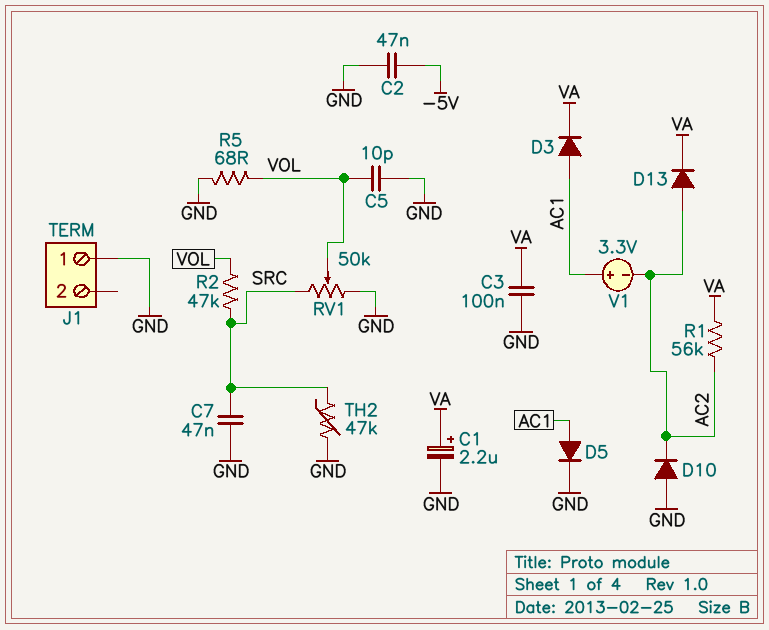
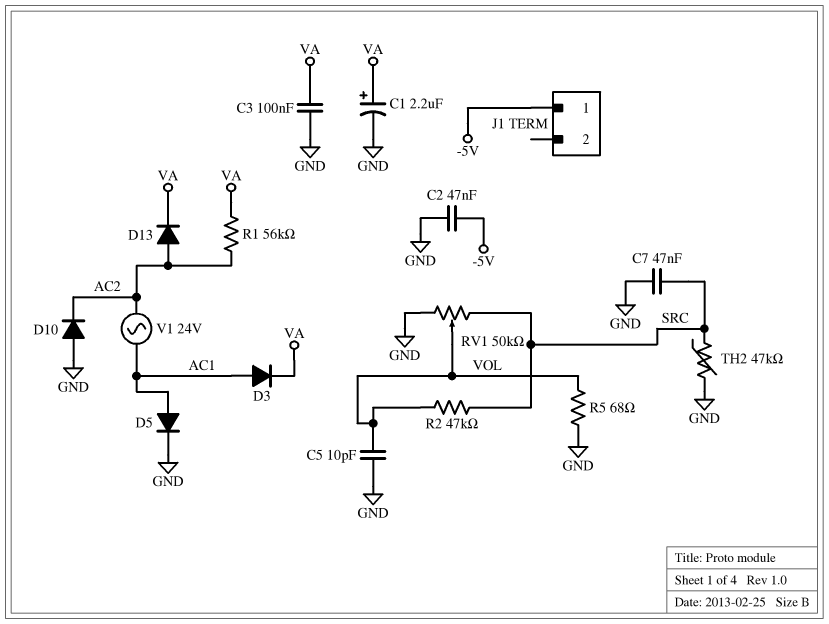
J1 pin 1: GND -> -5V
V1: 3.3V (plus AC1, minus AC2) -> AC 24V (AC1, AC2)

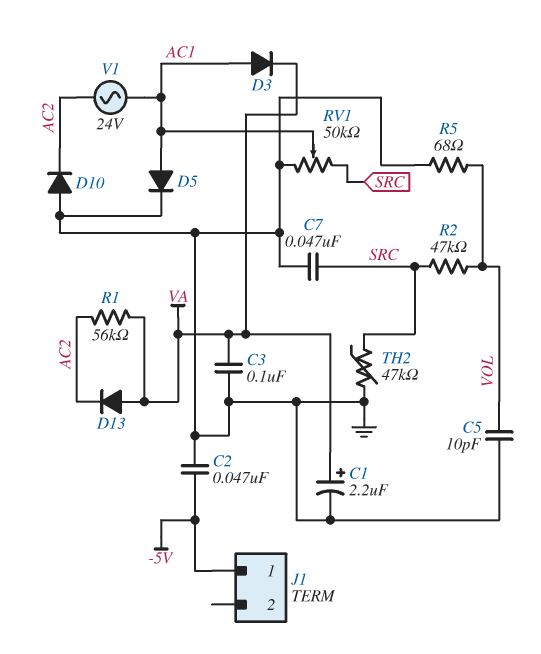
D13: diode (A AC2, K VA) -> diode (A VA, K AC2)
RV1: 50k (GND, SRC, wiper VOL) -> 50k (GND, SRC, wiper AC1)

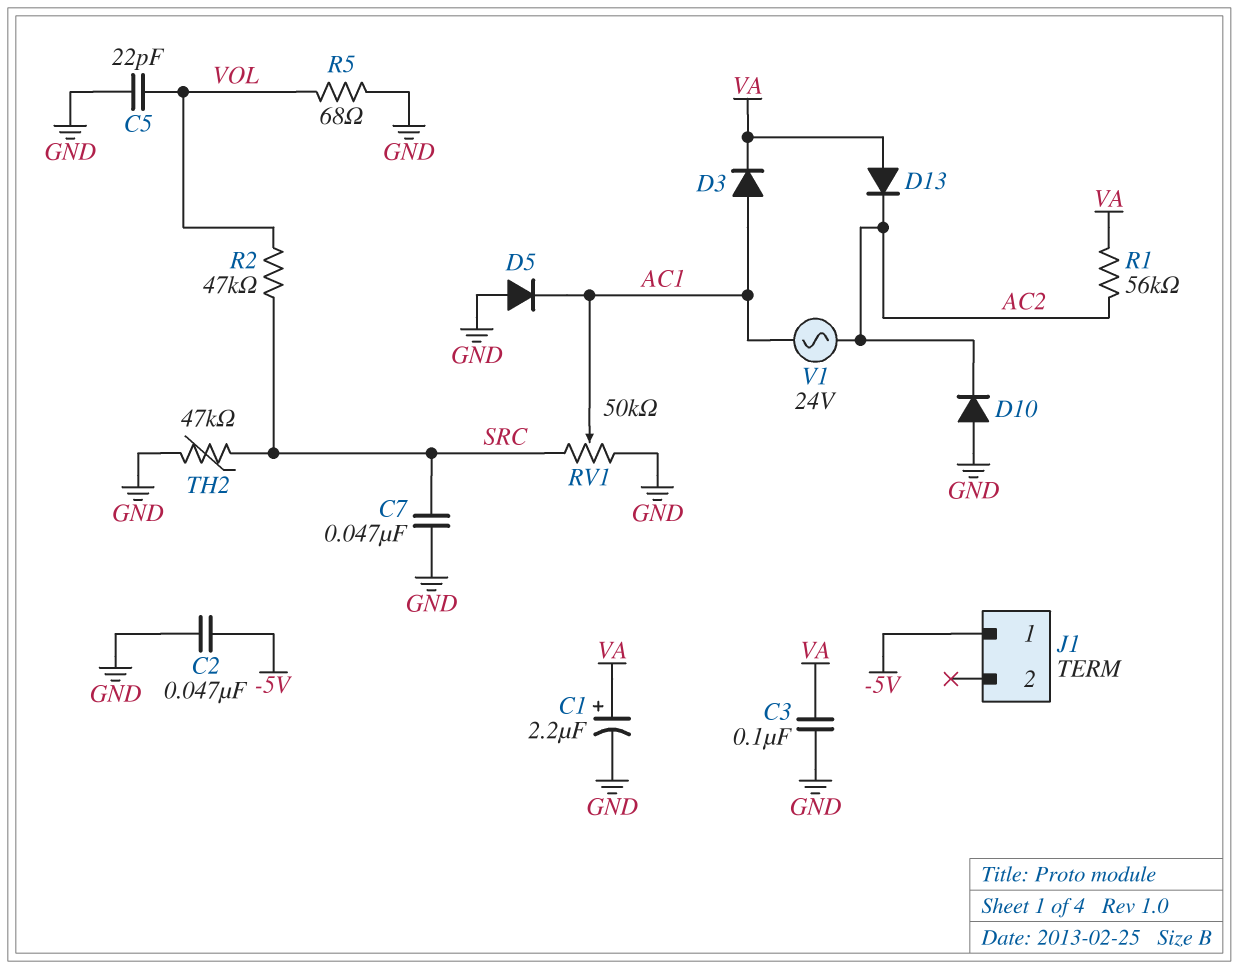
C5: 10pF (GND, VOL) -> 22pF (GND, VOL)
D5: diode (A AC1, K GND) -> diode (A GND, K AC1)

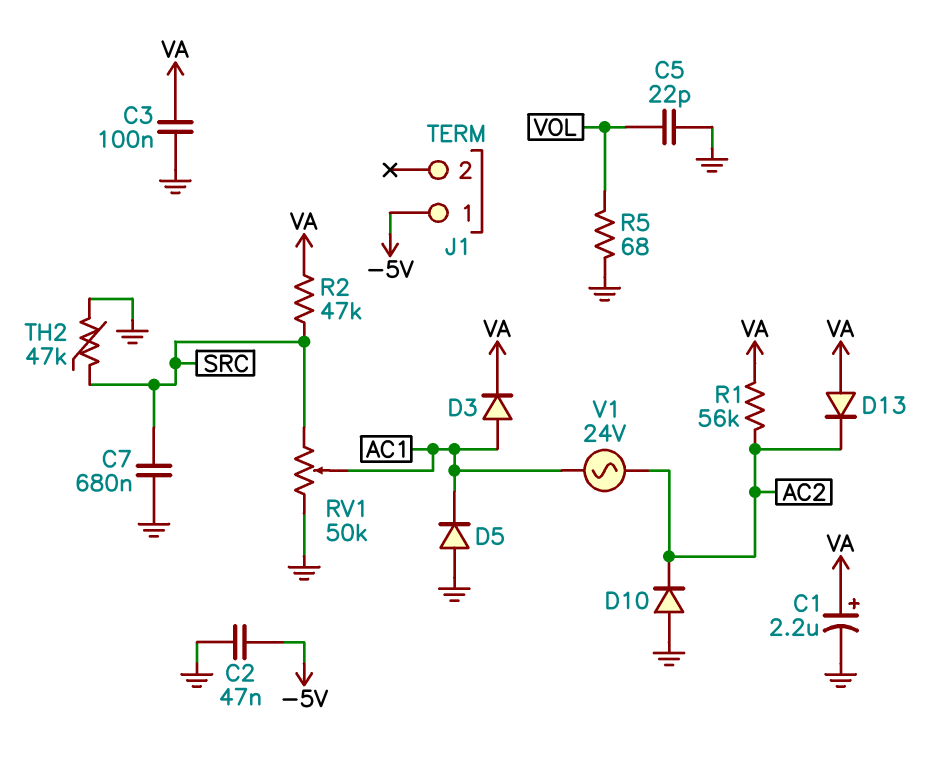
C7: 47nF (GND, SRC) -> 680nF (GND, SRC)
R2: 47k (SRC, VOL) -> 47k (SRC, VA)

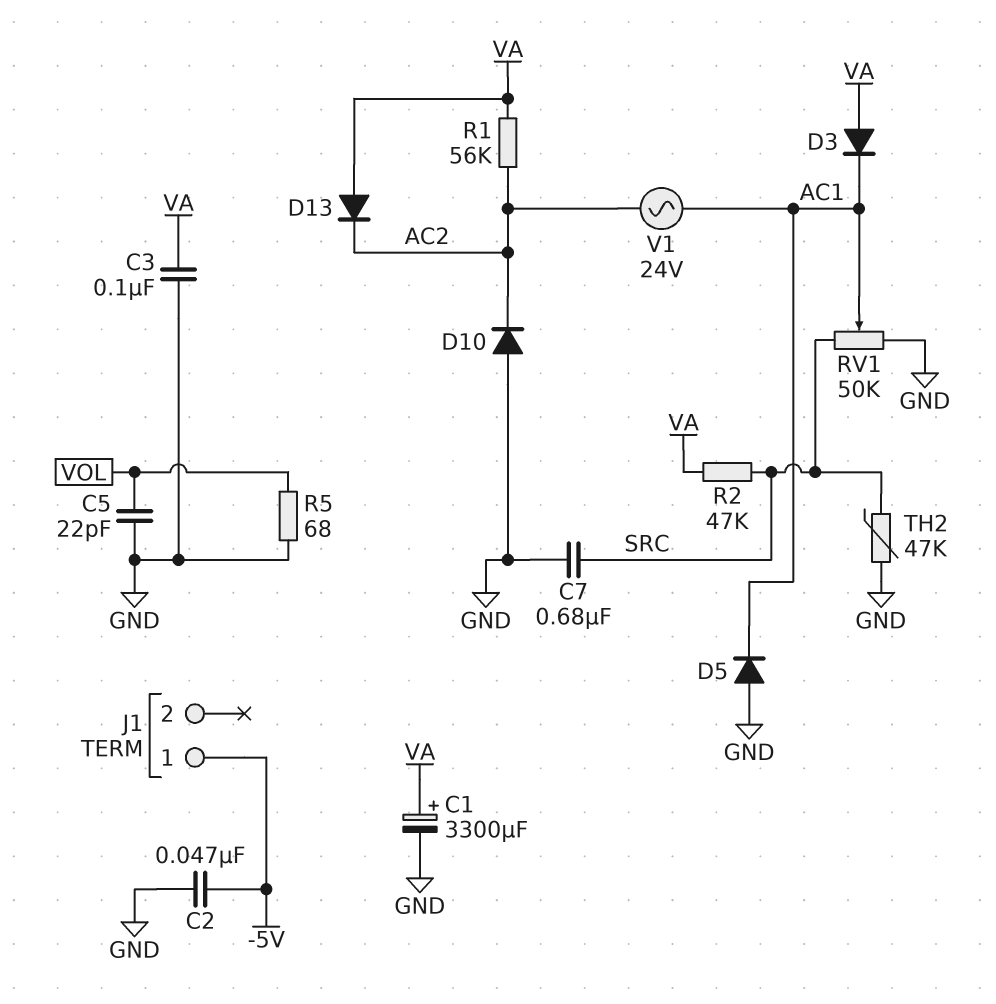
C1: 2.2uF (plus VA, minus GND) -> 3300uF (plus VA, minus GND)
D3: diode (A AC1, K VA) -> diode (A VA, K AC1)

